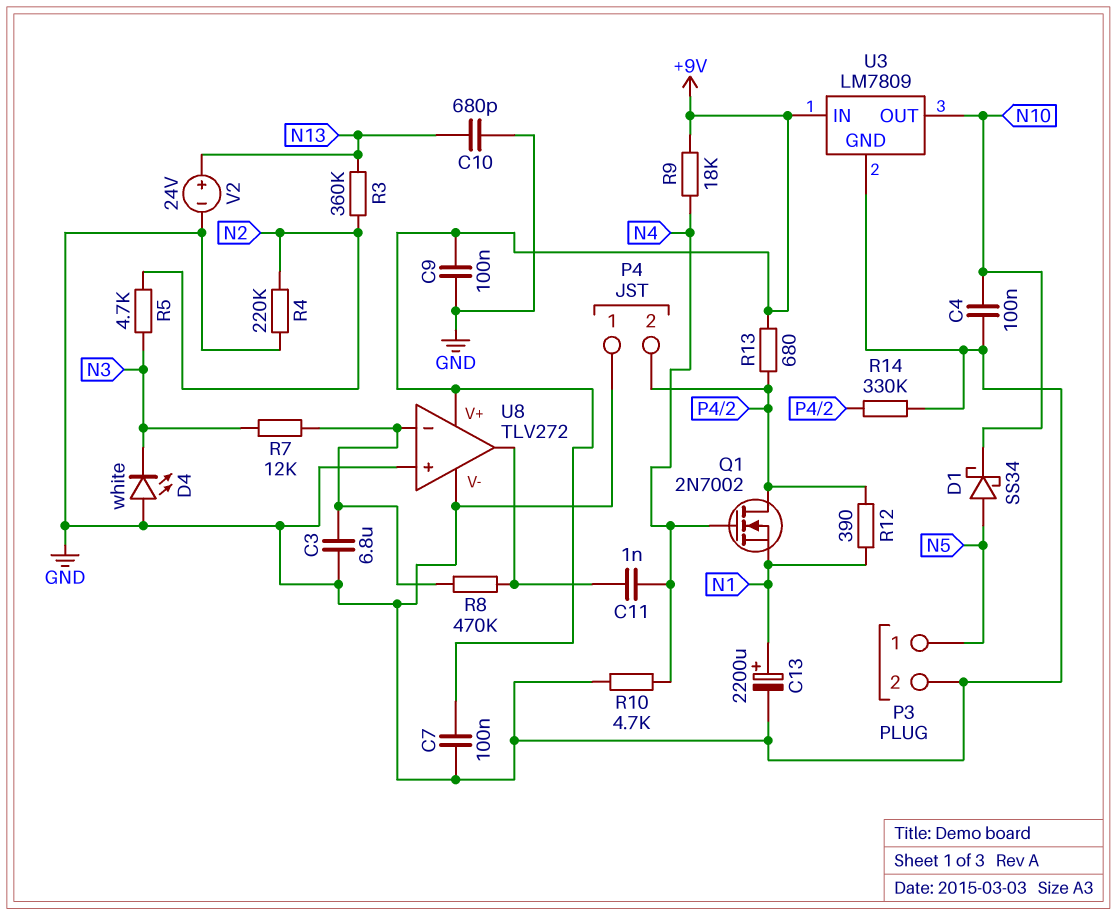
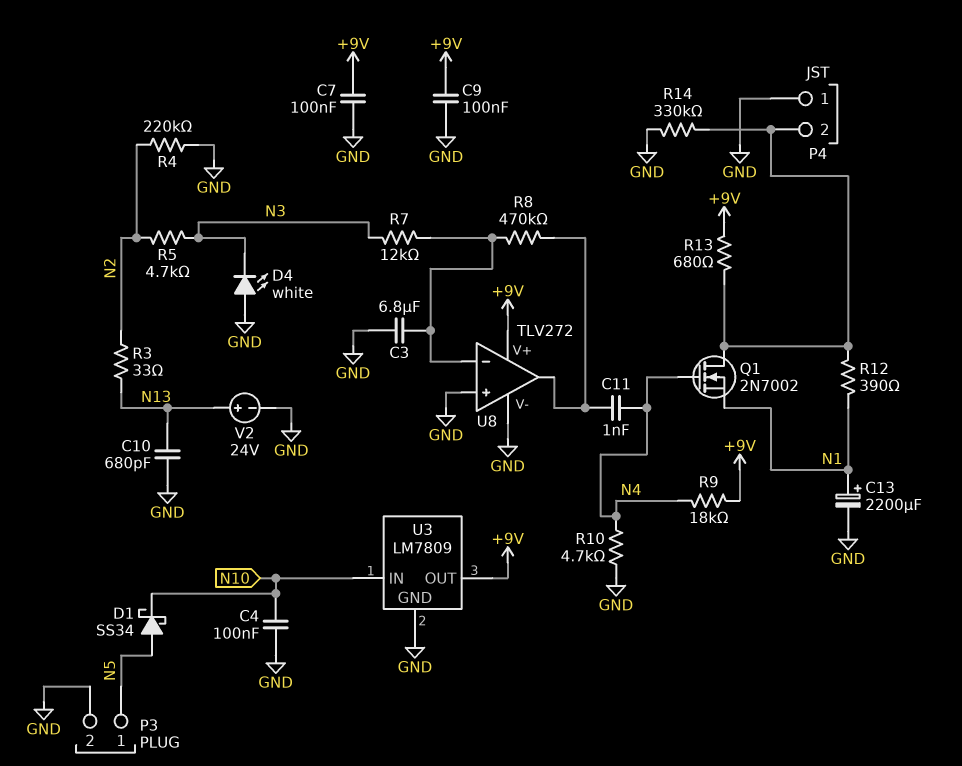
R3: 360k (N2, N13) -> 33 (N2, N13)
U3 pin IN: +9V -> N10
U3 pin OUT: N10 -> +9V

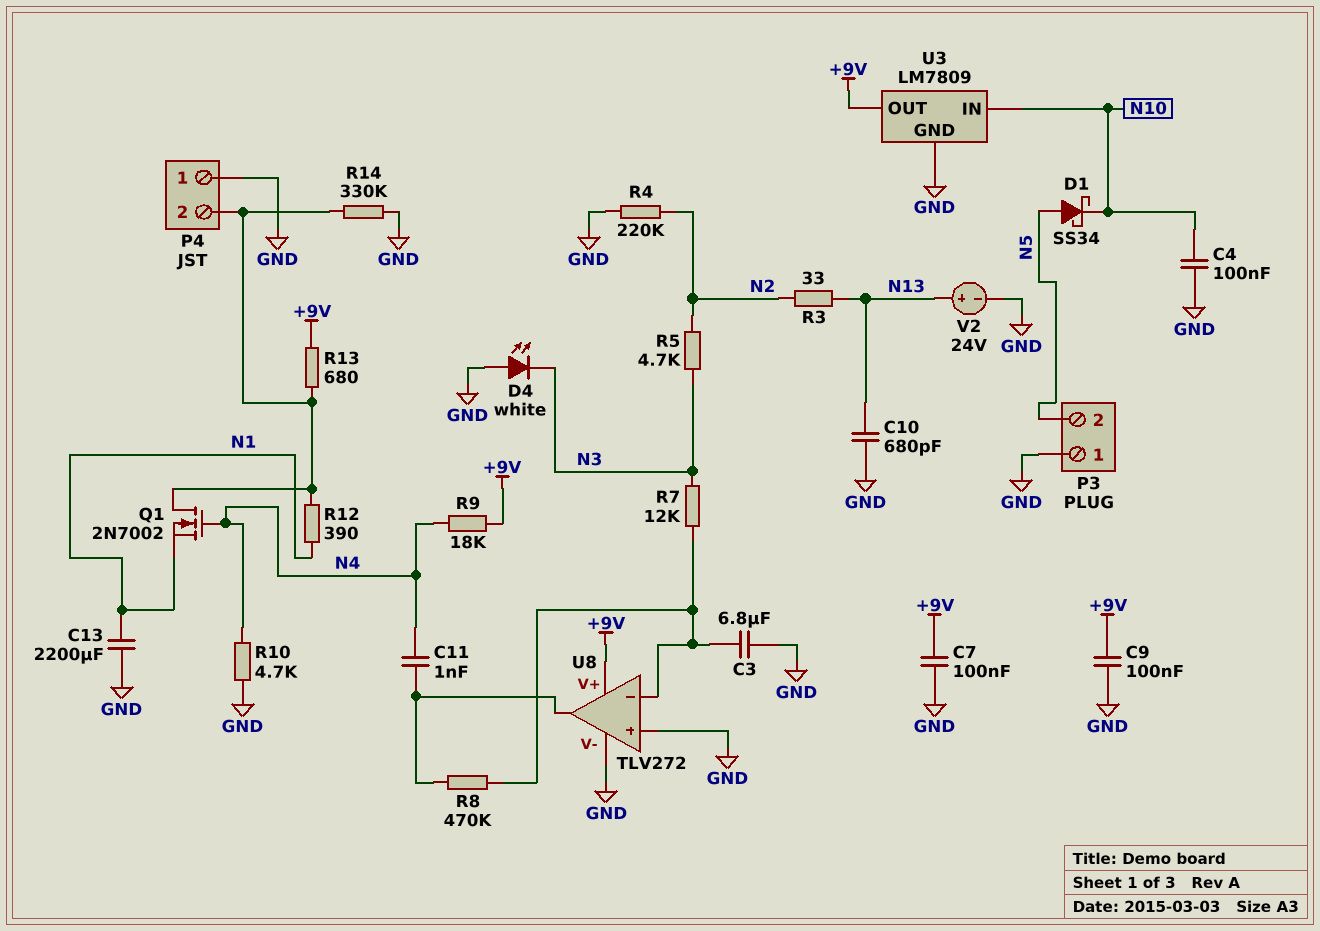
C13: 2200uF (plus N1, minus GND) -> 2200uF (GND, N1)
P3 pin 1: N5 -> GND
P3 pin 2: GND -> N5

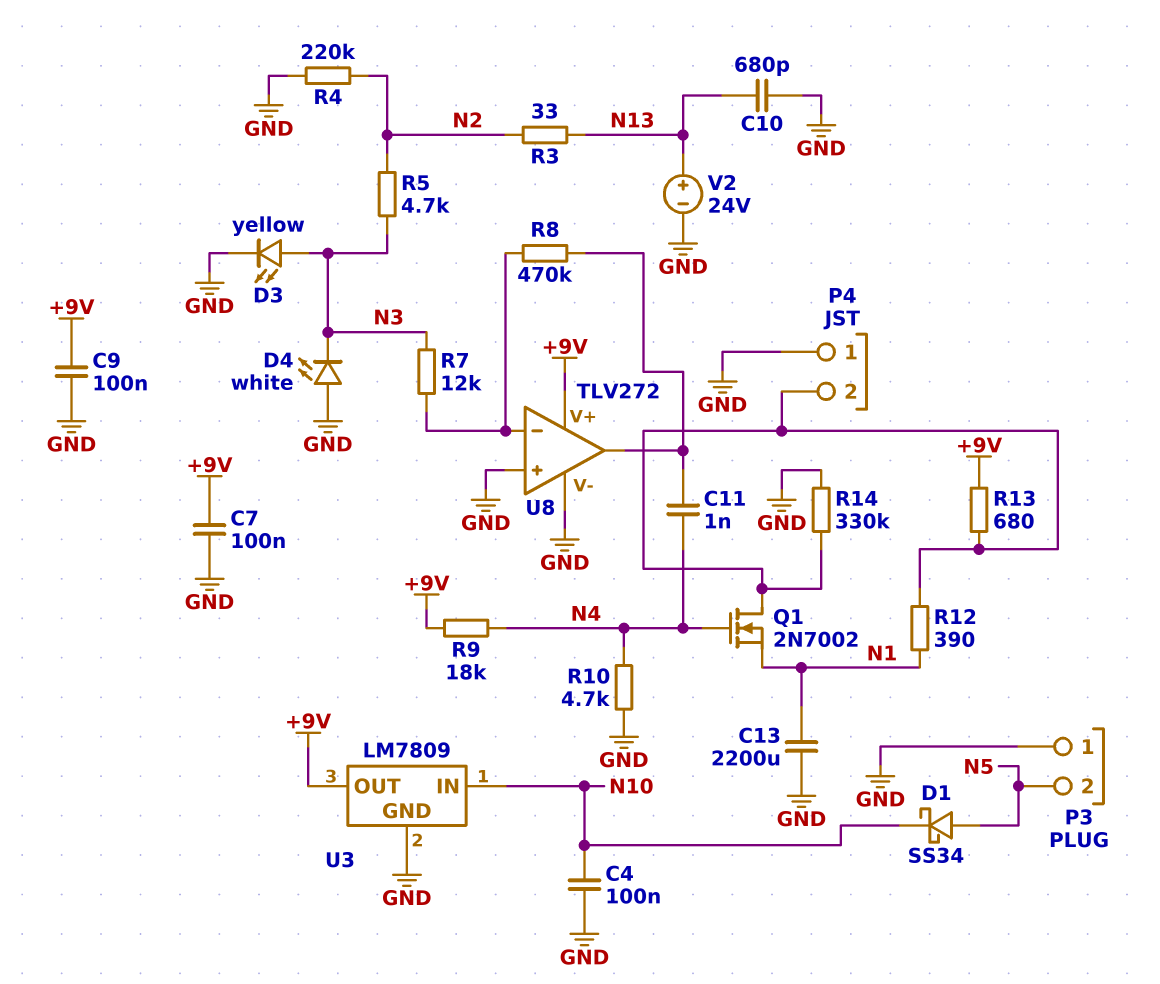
C3: 6.8uF (GND, U8/in-) -> none
D3: none -> LED yellow (A N3, K GND)

